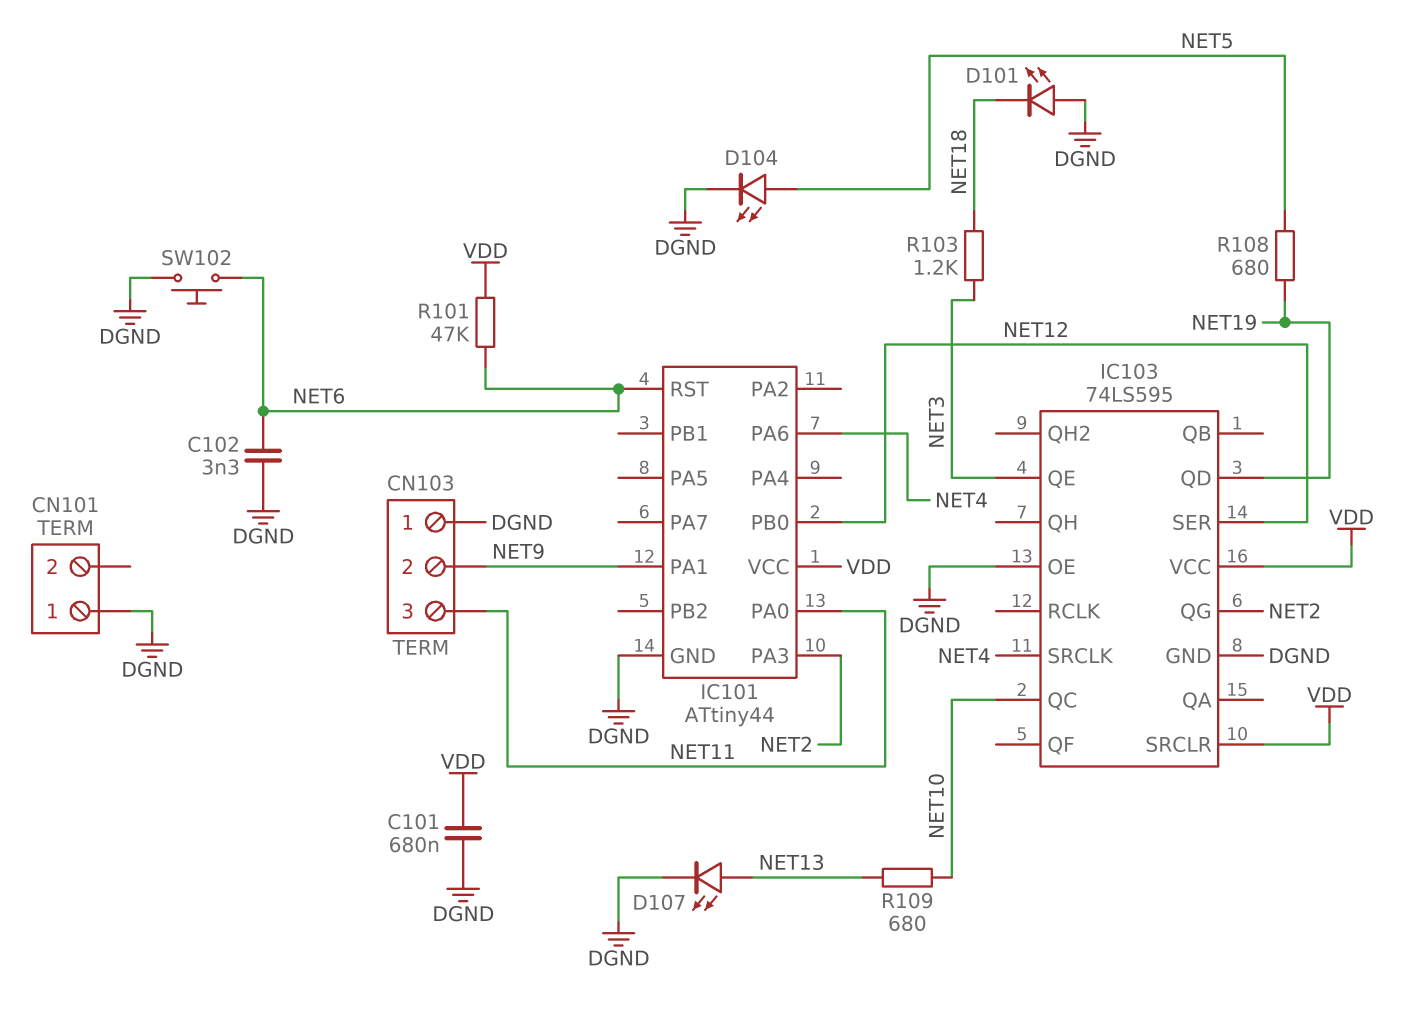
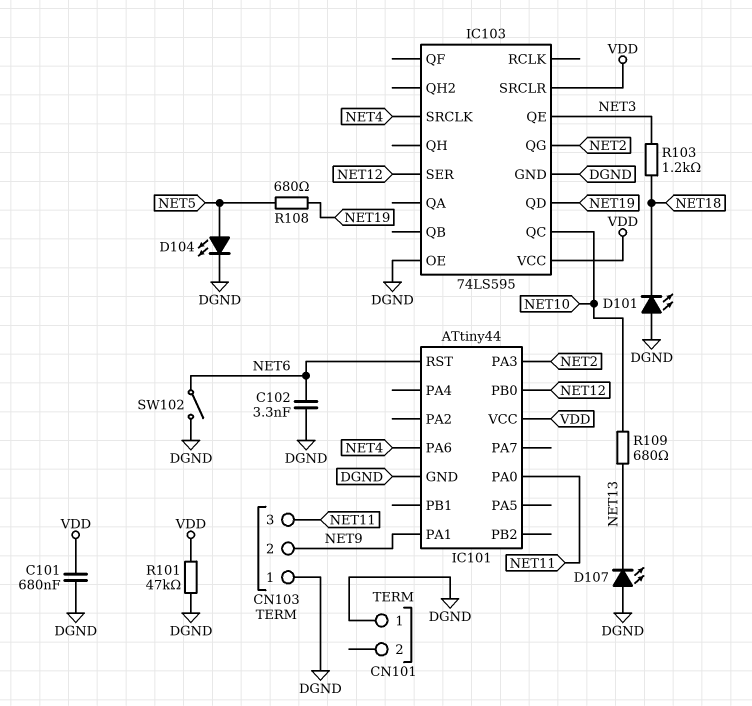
D107: LED (A NET13, K DGND) -> LED (A DGND, K NET13)
R101: 47k (NET6, VDD) -> 47k (DGND, VDD)
SW102: button (DGND, NET6) -> switch (DGND, NET6)

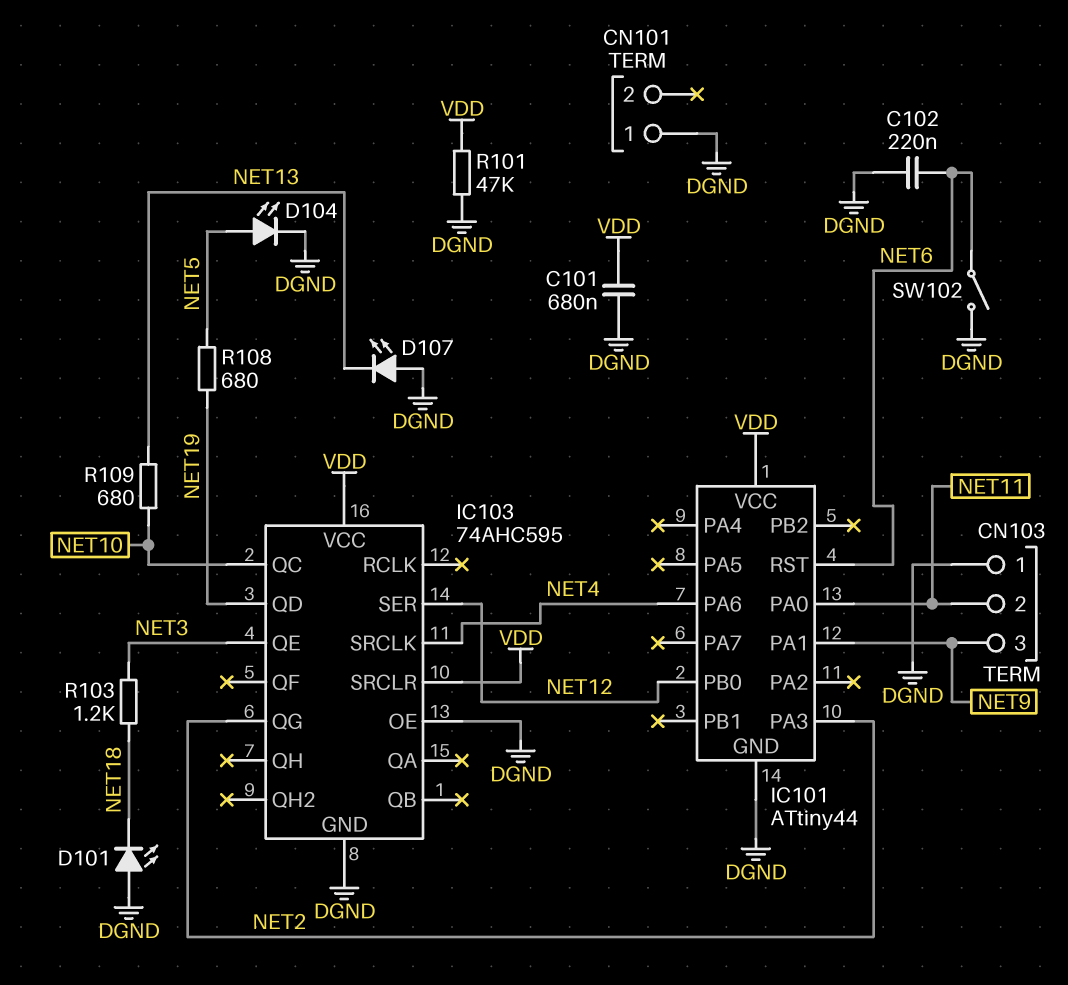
C102: 3.3nF (DGND, NET6) -> 220nF (DGND, NET6)
CN103 pin 2: NET9 -> NET11
CN103 pin 3: NET11 -> NET9
IC103: 74LS595 -> 74AHC595

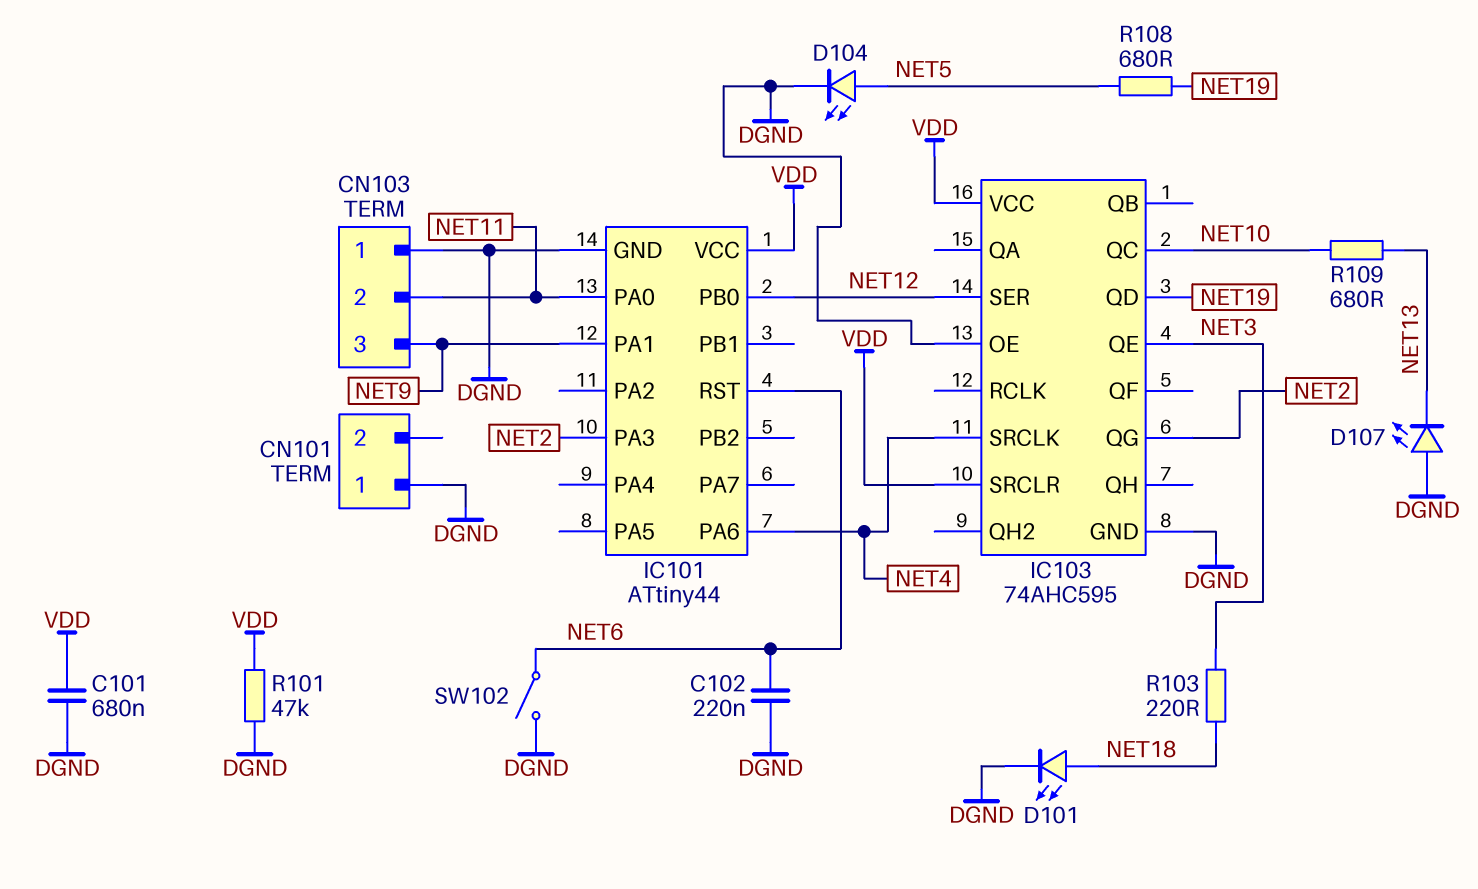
D101: LED (A DGND, K NET18) -> LED (A NET18, K DGND)
R103: 1.2k (NET3, NET18) -> 220 (NET3, NET18)

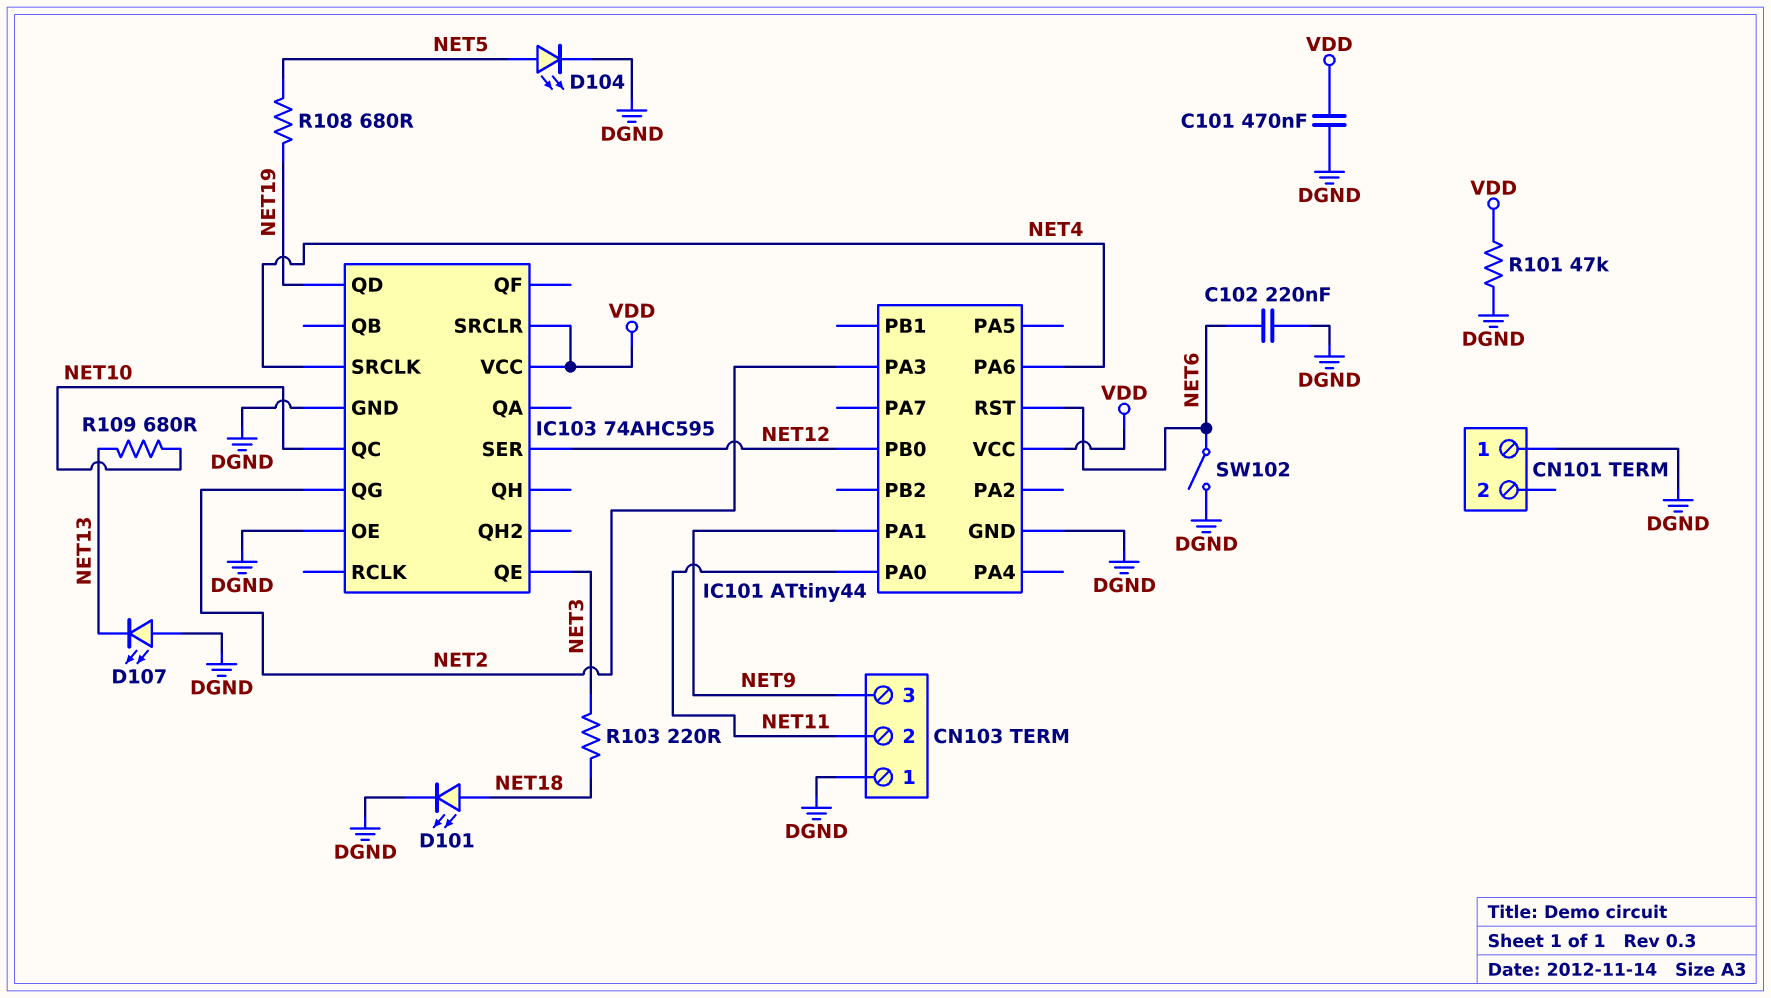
C101: 680nF (DGND, VDD) -> 470nF (DGND, VDD)

